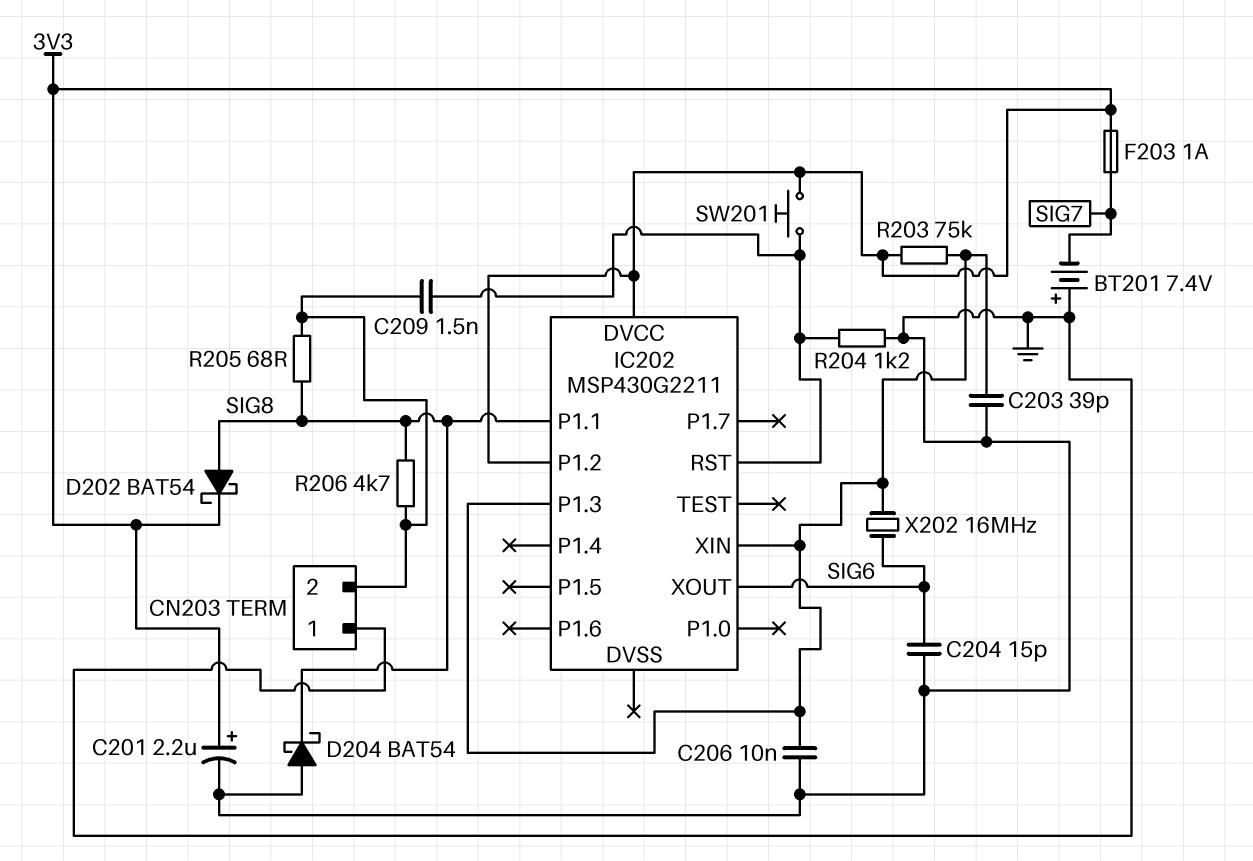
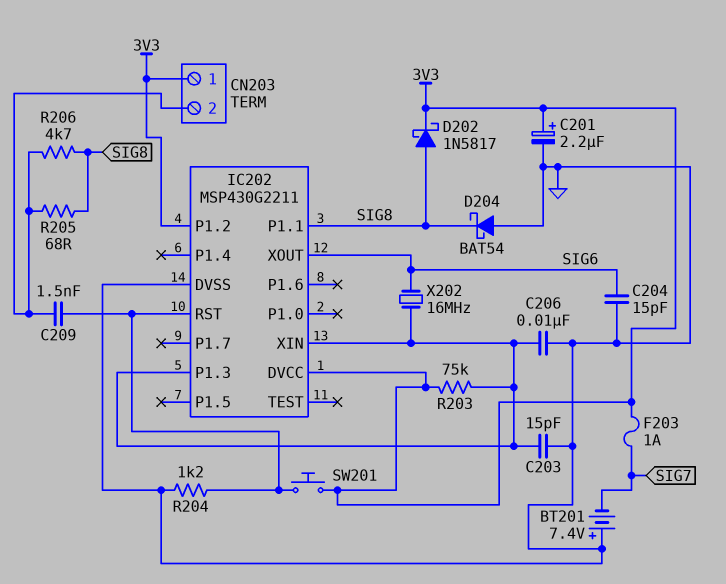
C203: 39pF (GND, IC202/P1.3) -> 15pF (GND, IC202/P1.3)
CN203 pin 1: GND -> 3V3
D202: schottky BAT54 (A SIG8, K 3V3) -> schottky 1N5817 (A SIG8, K 3V3)
IC202 pin DVSS: none -> GND

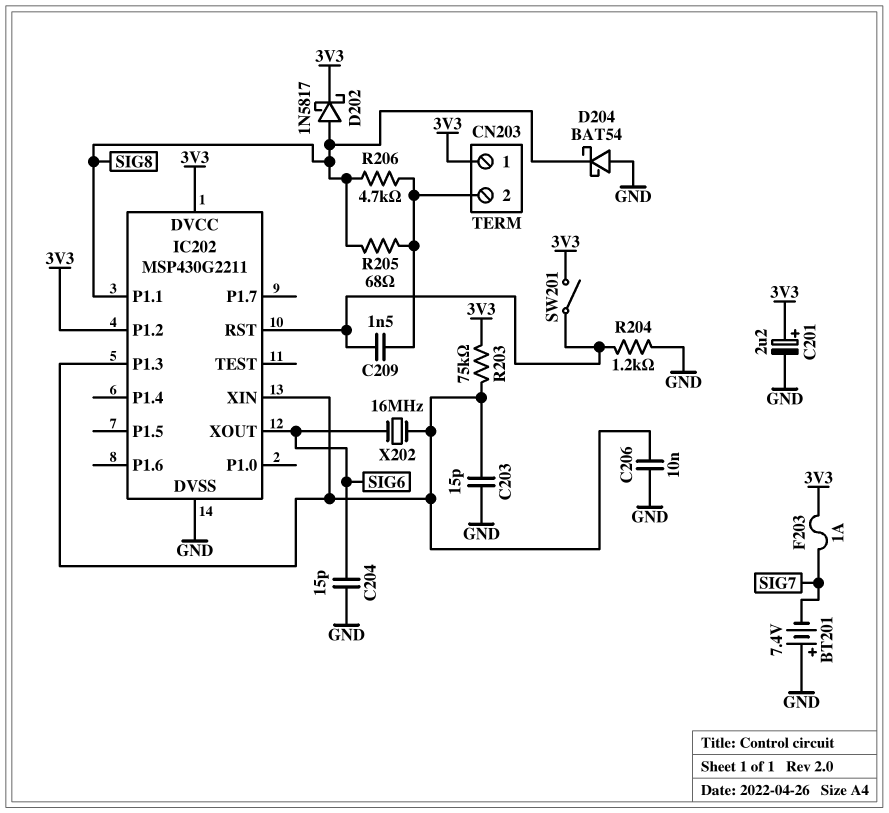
SW201: button (3V3, IC202/RST) -> switch (3V3, IC202/RST)

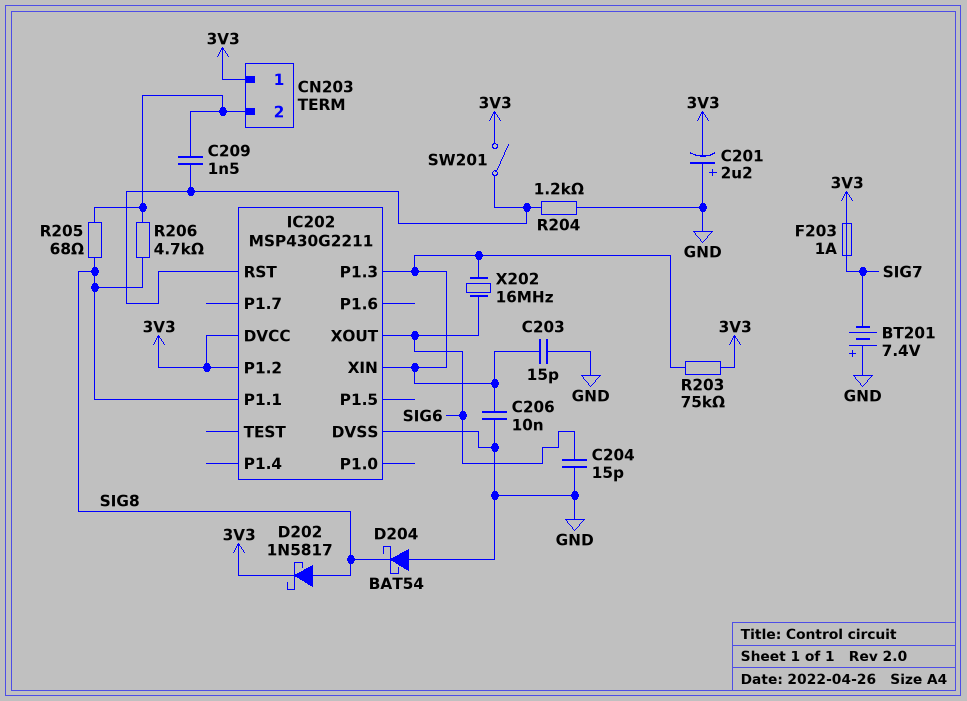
C201: 2.2uF (plus 3V3, minus GND) -> 2.2uF (plus GND, minus 3V3)

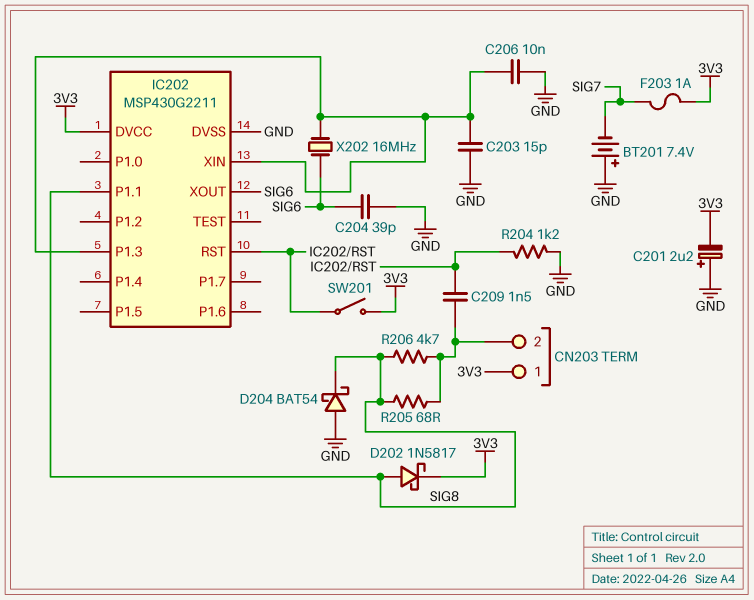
C204: 15pF (GND, SIG6) -> 39pF (GND, SIG6)
IC202 pin P1.2: 3V3 -> none
R203: 75k (3V3, IC202/P1.3) -> none

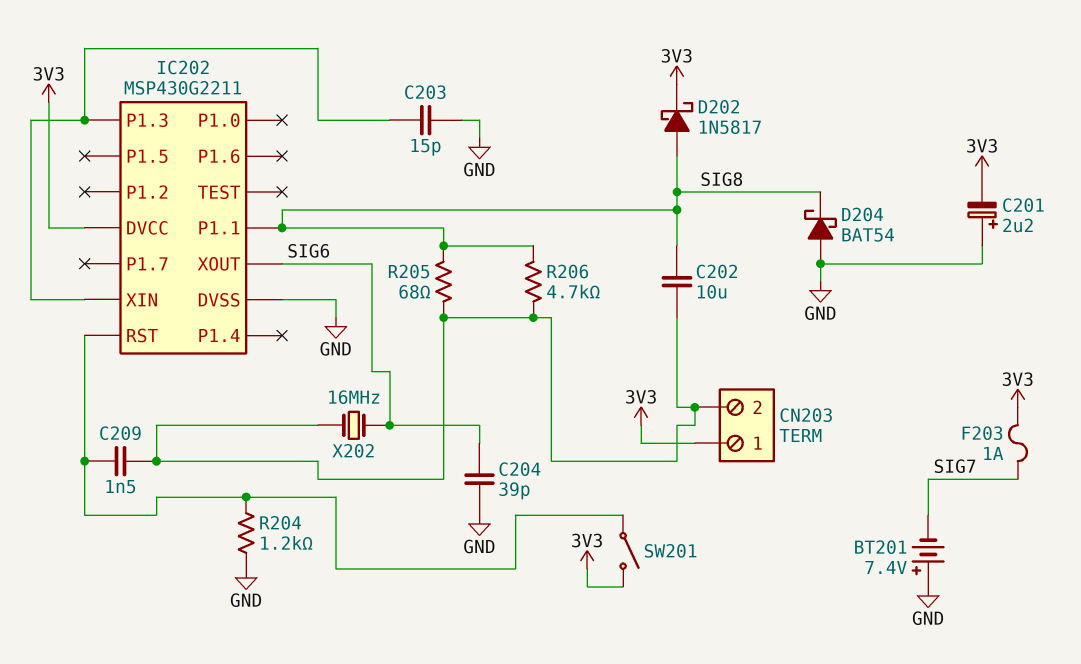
C202: none -> 10uF (CN203/2, SIG8)
C206: 10nF (GND, IC202/P1.3) -> none
X202: 16MHz (IC202/P1.3, SIG6) -> 16MHz (CN203/2, SIG6)

